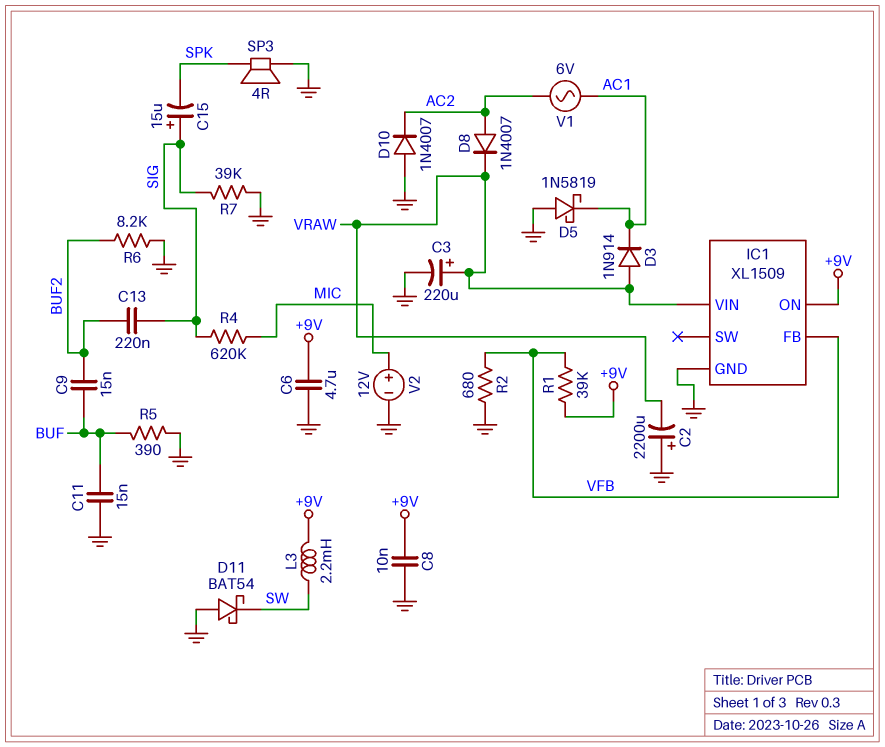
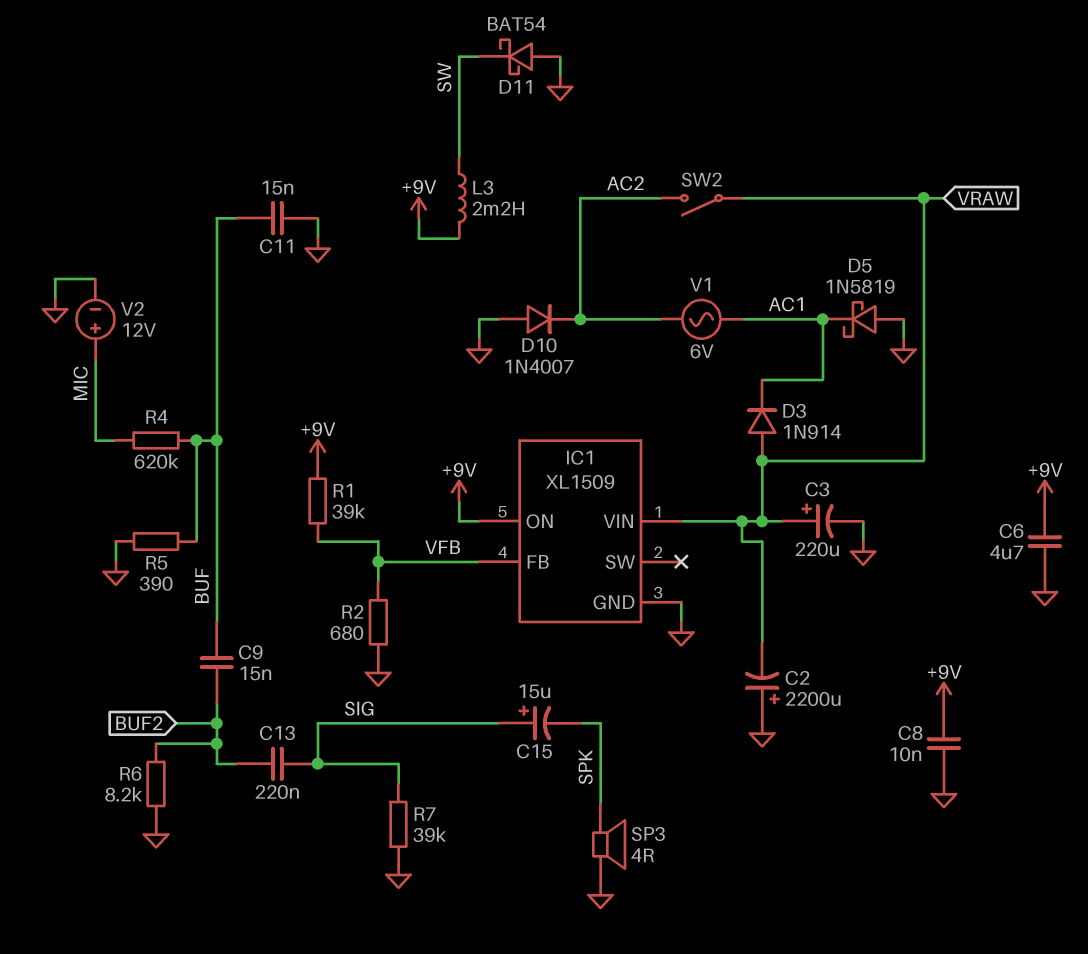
D8: diode 1N4007 (A AC2, K VRAW) -> none
R4: 620k (MIC, SIG) -> 620k (BUF, MIC)
SW2: none -> switch (AC2, VRAW)

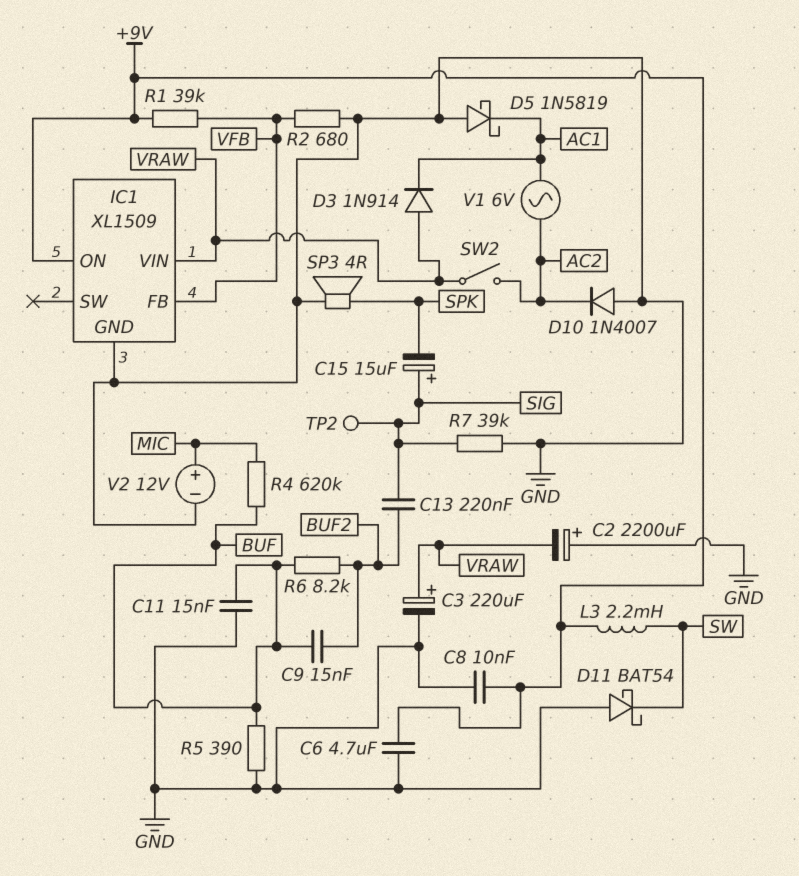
R6: 8.2k (BUF2, GND) -> 8.2k (BUF, BUF2)
TP2: none -> test point (SIG)

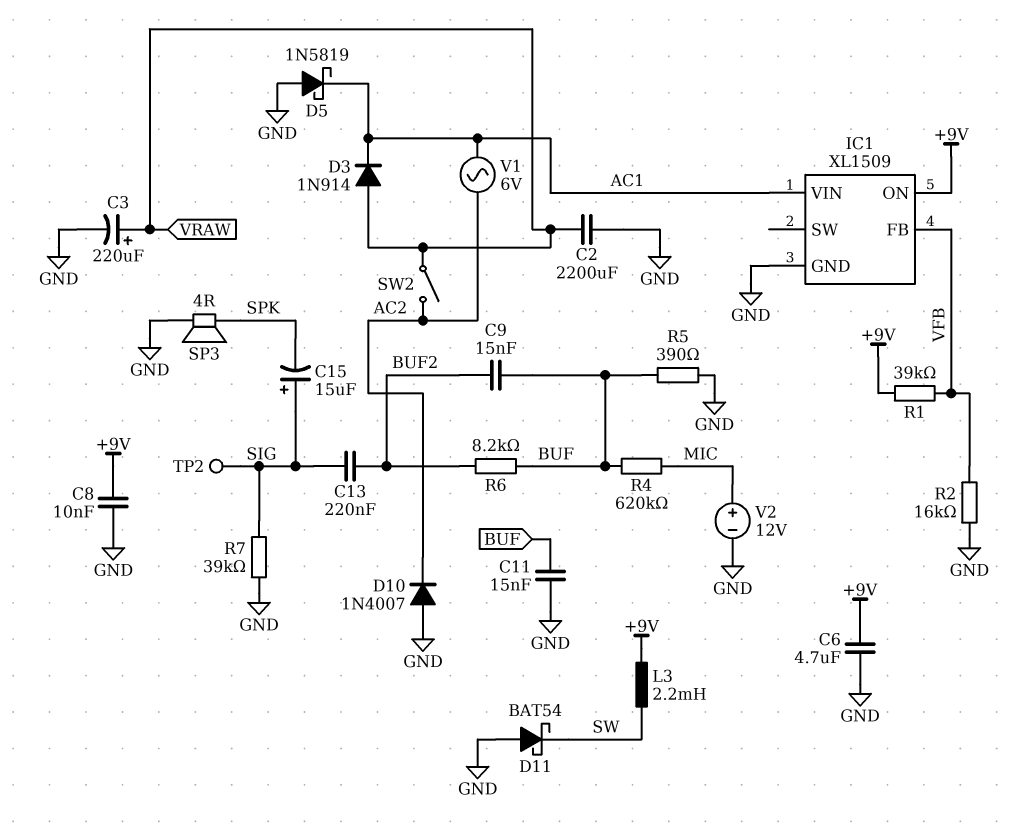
C2: 2200uF (plus GND, minus VRAW) -> 2200uF (GND, VRAW)
IC1 pin VIN: VRAW -> AC1
R2: 680 (GND, VFB) -> 16k (GND, VFB)

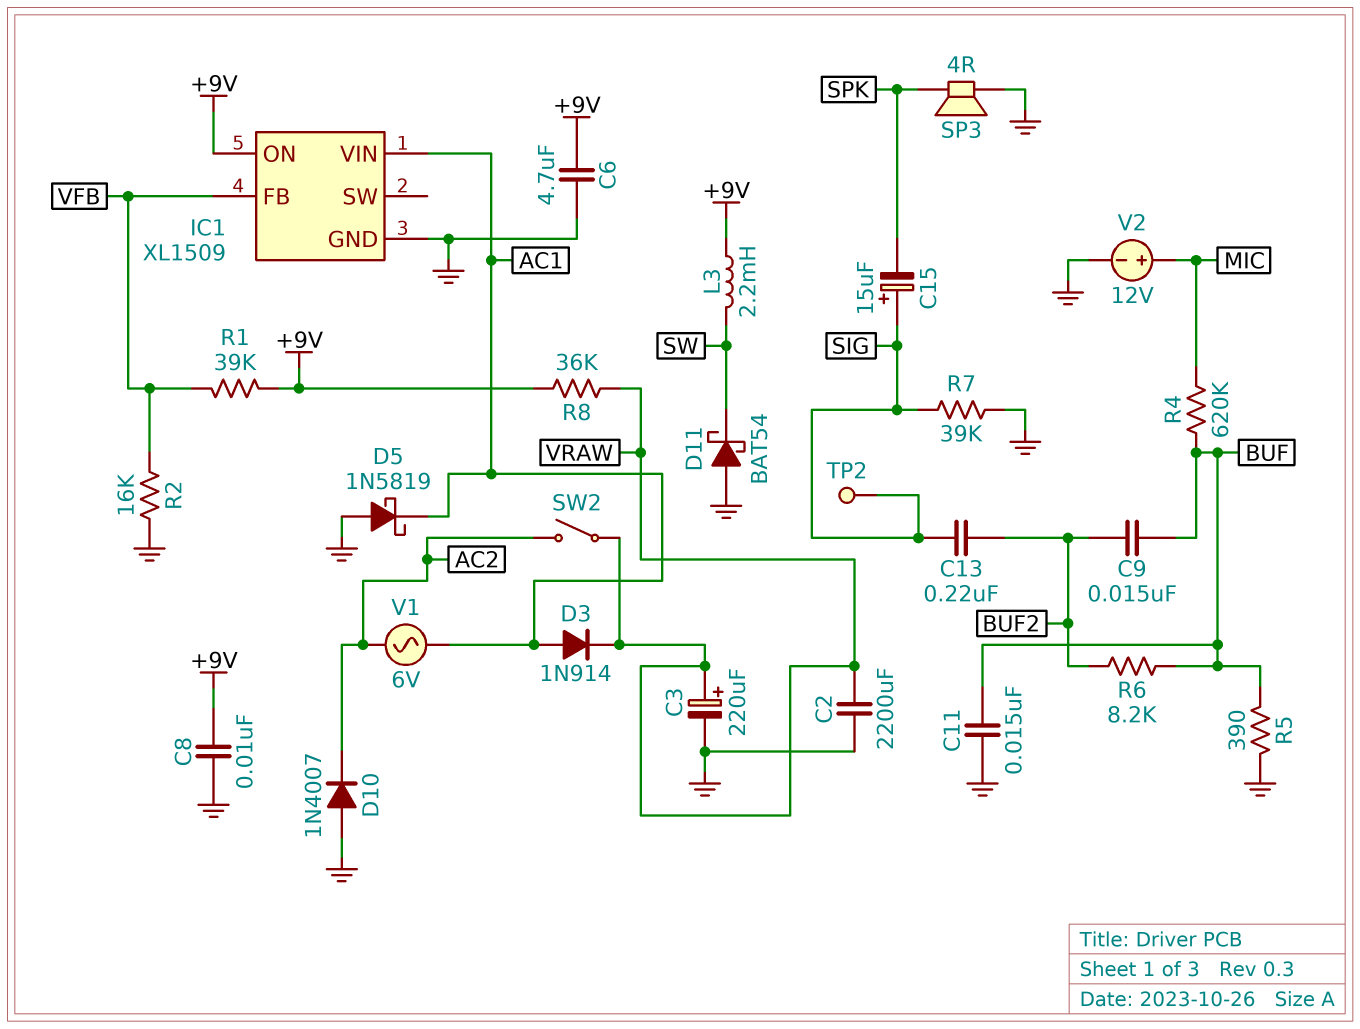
D3: diode 1N914 (A VRAW, K AC1) -> diode 1N914 (A AC1, K VRAW)
R8: none -> 36k (+9V, VRAW)

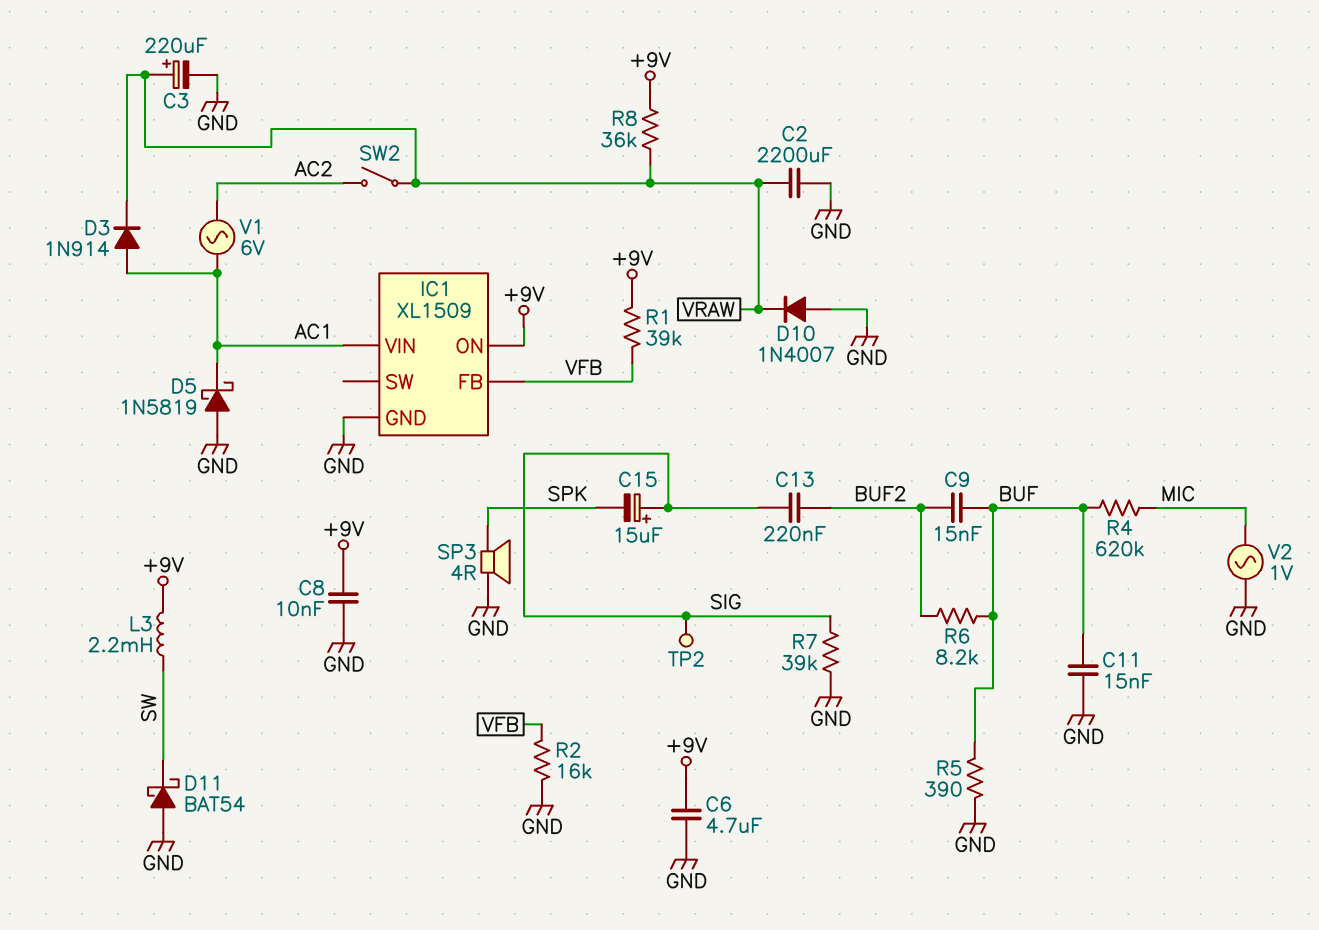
D10: diode 1N4007 (A GND, K AC2) -> diode 1N4007 (A GND, K VRAW)
V2: 12V (plus MIC, minus GND) -> AC 1V (GND, MIC)

